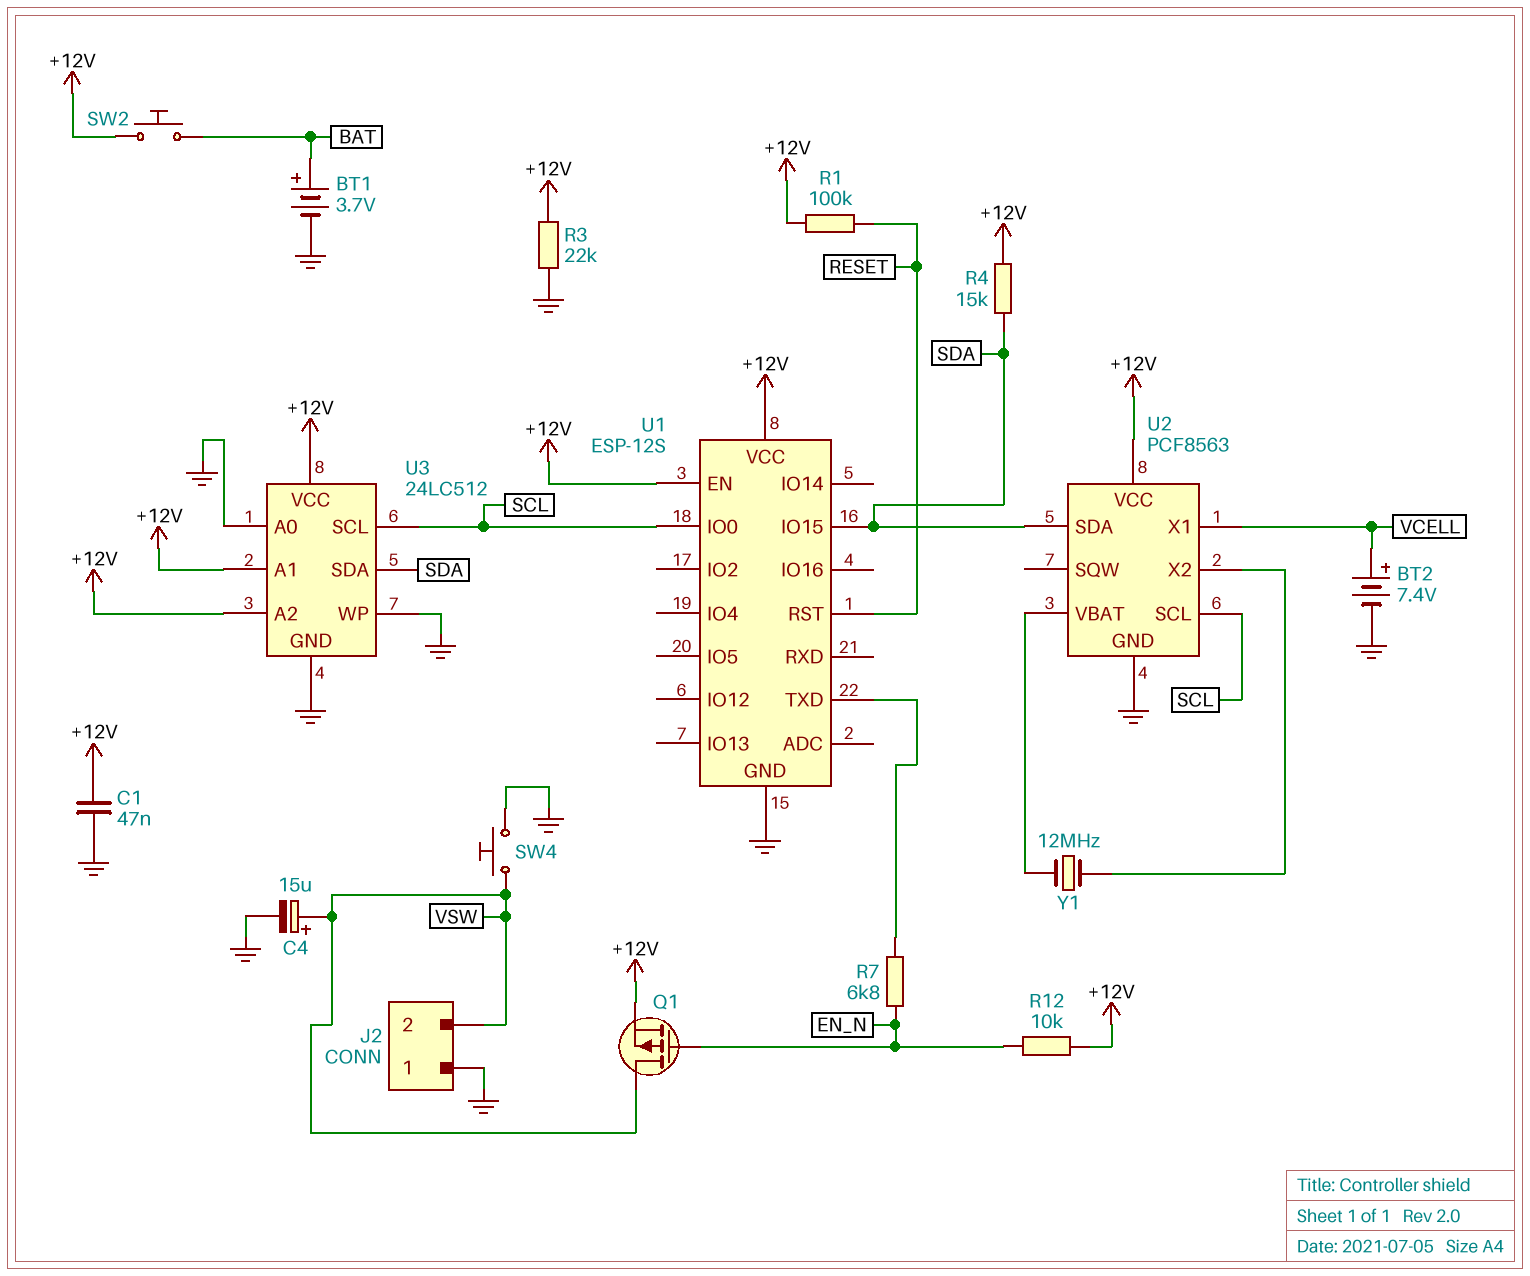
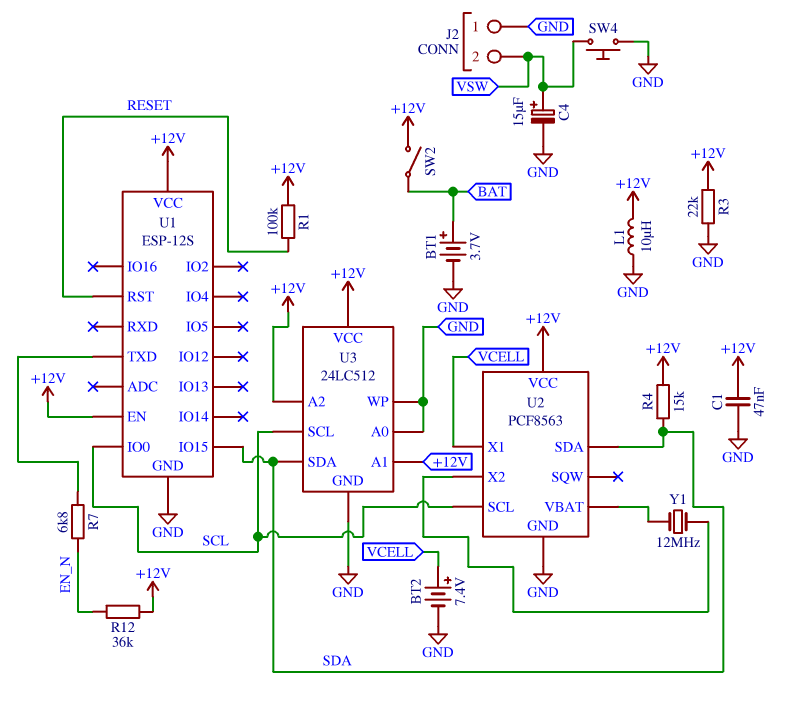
L1: none -> 10uH (+12V, GND)
Q1: PMOS (G EN_N, D VSW, S +12V) -> none
R12: 10k (+12V, EN_N) -> 36k (+12V, EN_N)
SW2: button (+12V, BAT) -> switch (+12V, BAT)

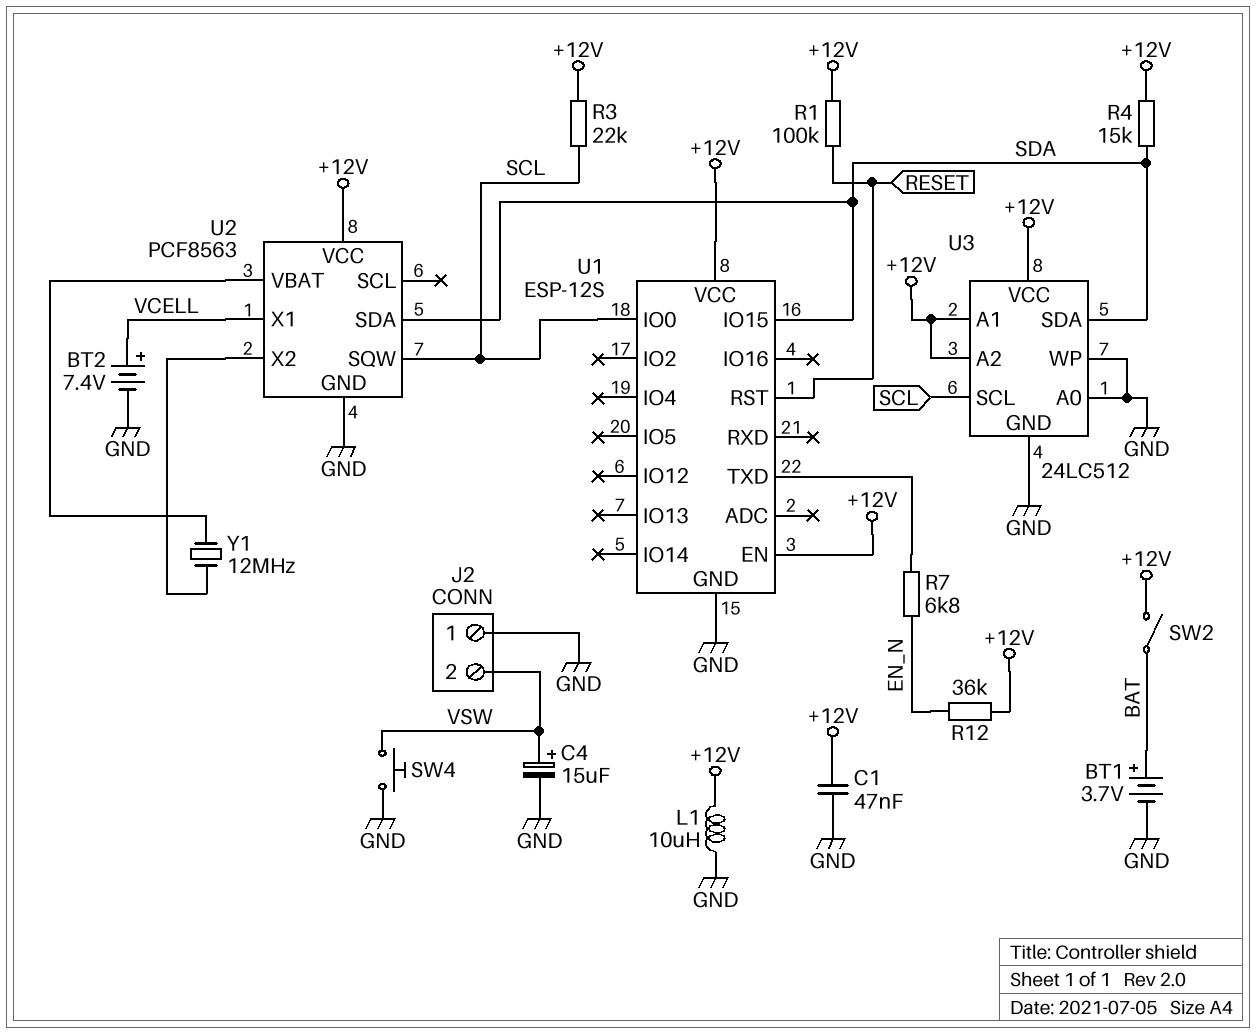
R3: 22k (+12V, GND) -> 22k (+12V, SCL)
U2 pin SCL: SCL -> none
U2 pin SQW: none -> SCL

